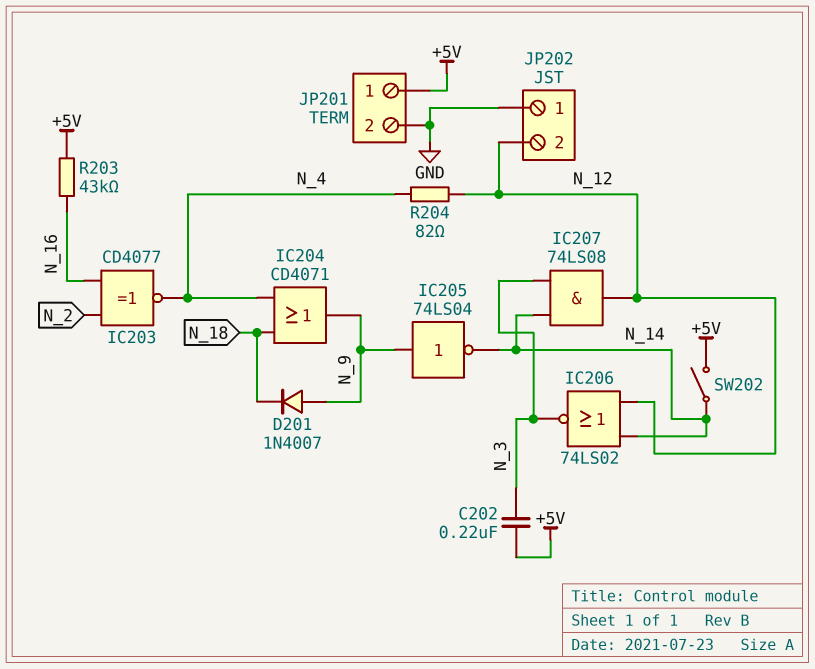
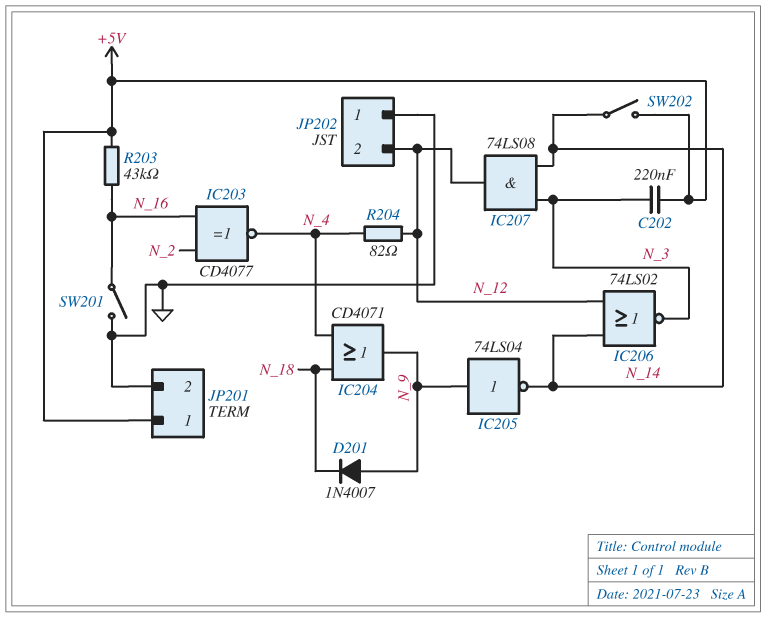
SW201: none -> switch (GND, N_16)

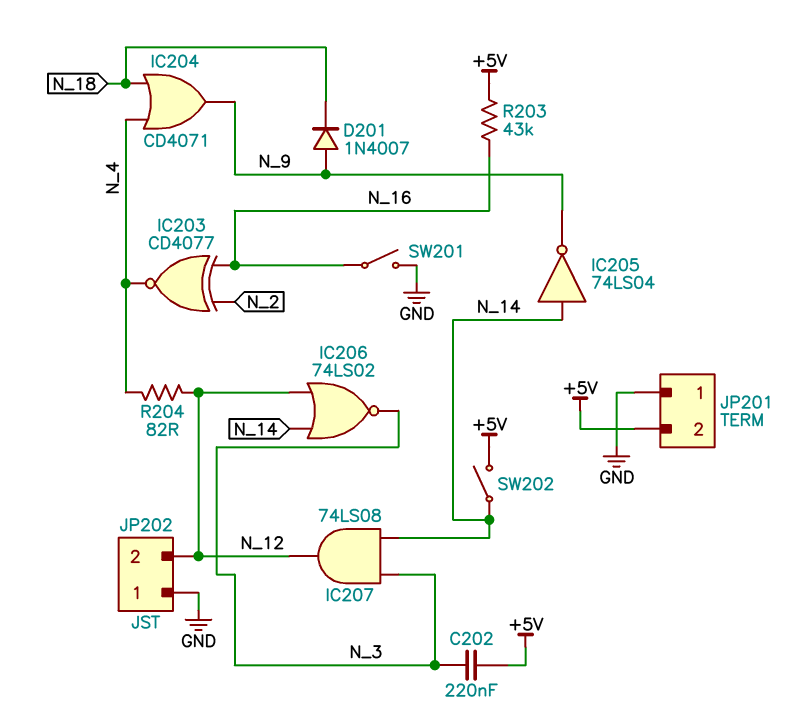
IC205: NOT 74LS04 (in N_9, out N_14) -> NOT 74LS04 (in N_14, out N_9)
JP201 pin 1: +5V -> GND
JP201 pin 2: GND -> +5V

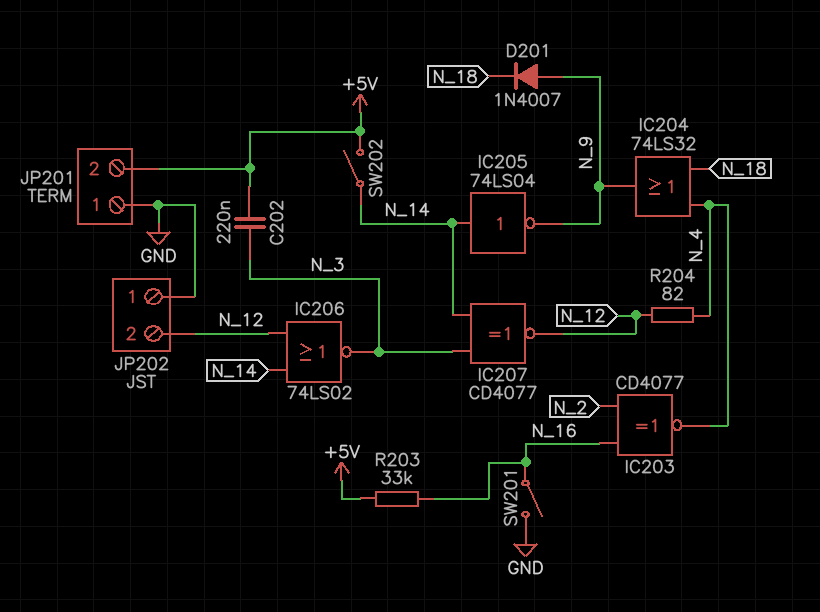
IC204: OR CD4071 (in N_4, in N_18, out N_9) -> OR 74LS32 (in N_4, in N_18, out N_9)
IC207: AND 74LS08 (in N_3, in N_14, out N_12) -> XNOR CD4077 (in N_3, in N_14, out N_12)
R203: 43k (+5V, N_16) -> 33k (+5V, N_16)

